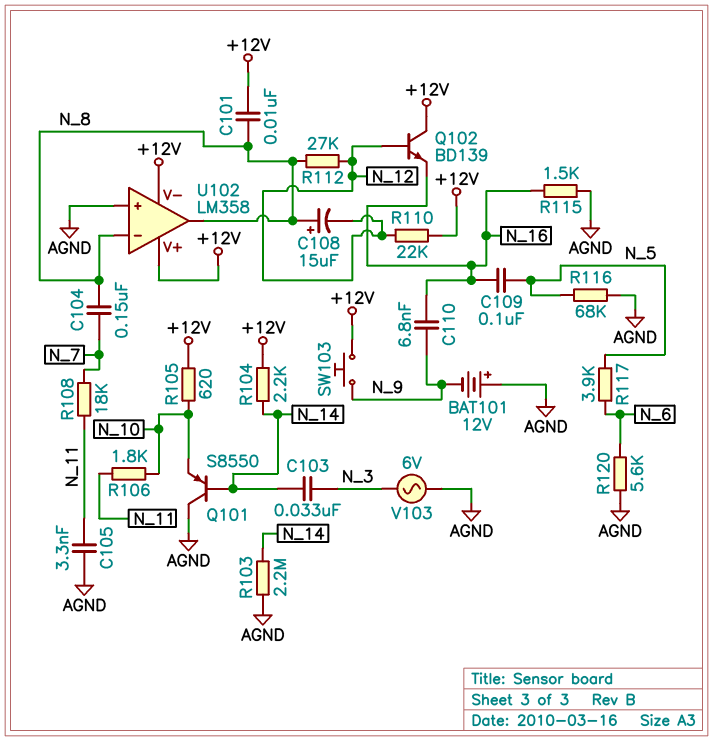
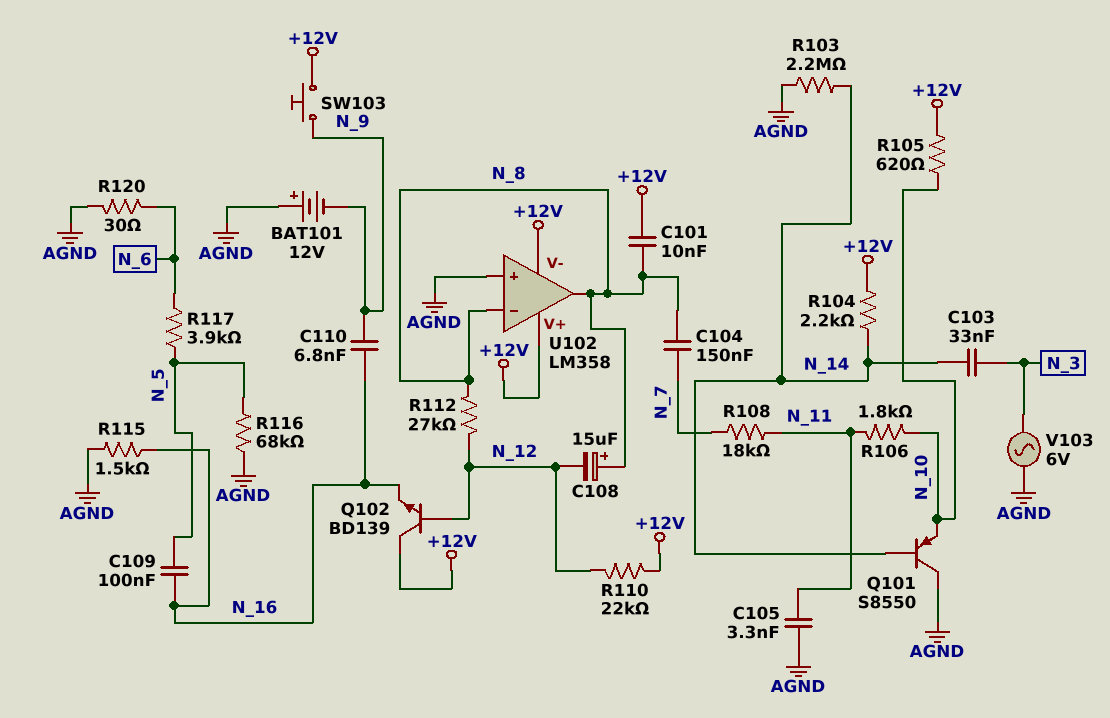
R120: 5.6k (AGND, N_6) -> 30 (AGND, N_6)

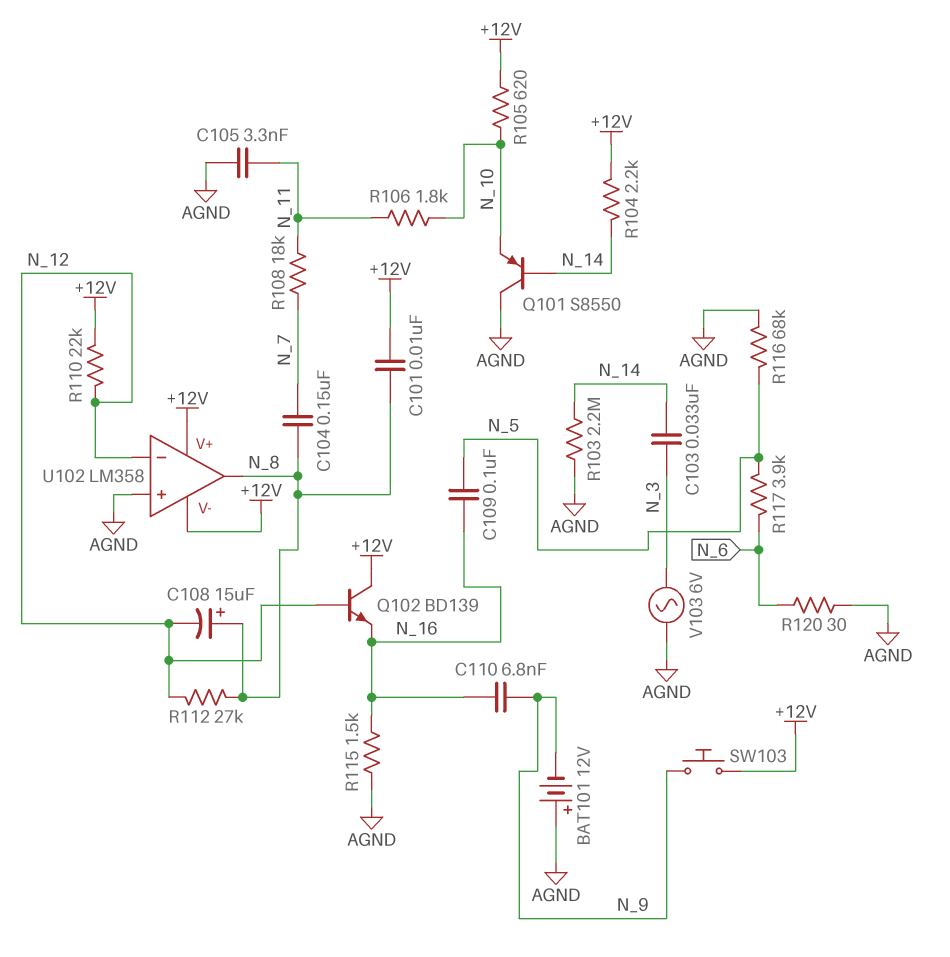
U102 pin in-: N_8 -> N_12

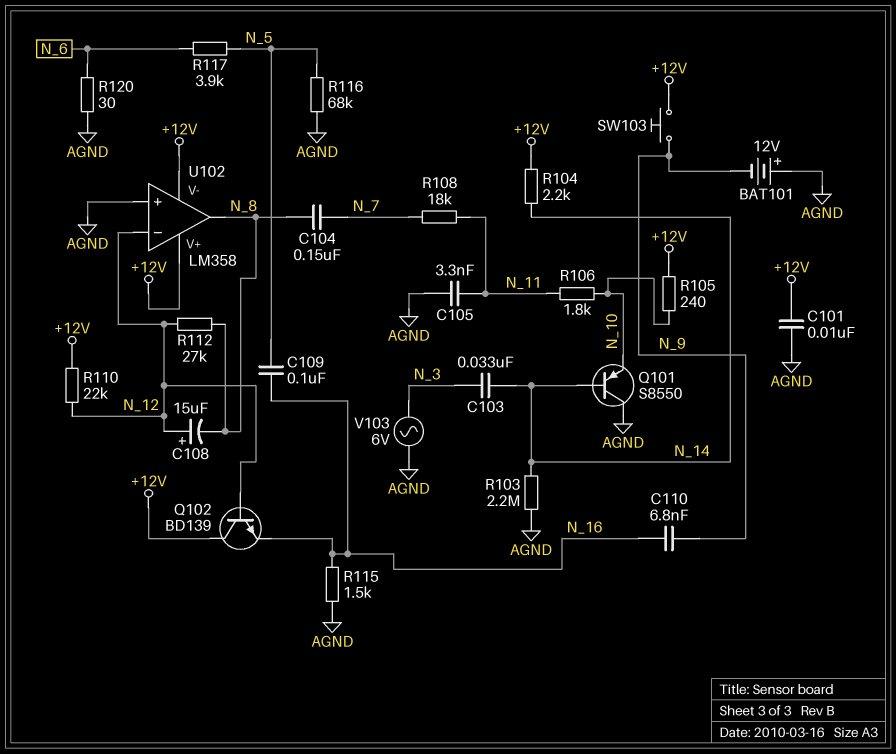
C101: 10nF (+12V, N_8) -> 10nF (+12V, AGND)
C108: 15uF (plus N_8, minus N_12) -> 15uF (plus N_12, minus N_8)
R105: 620 (+12V, N_10) -> 240 (+12V, N_10)

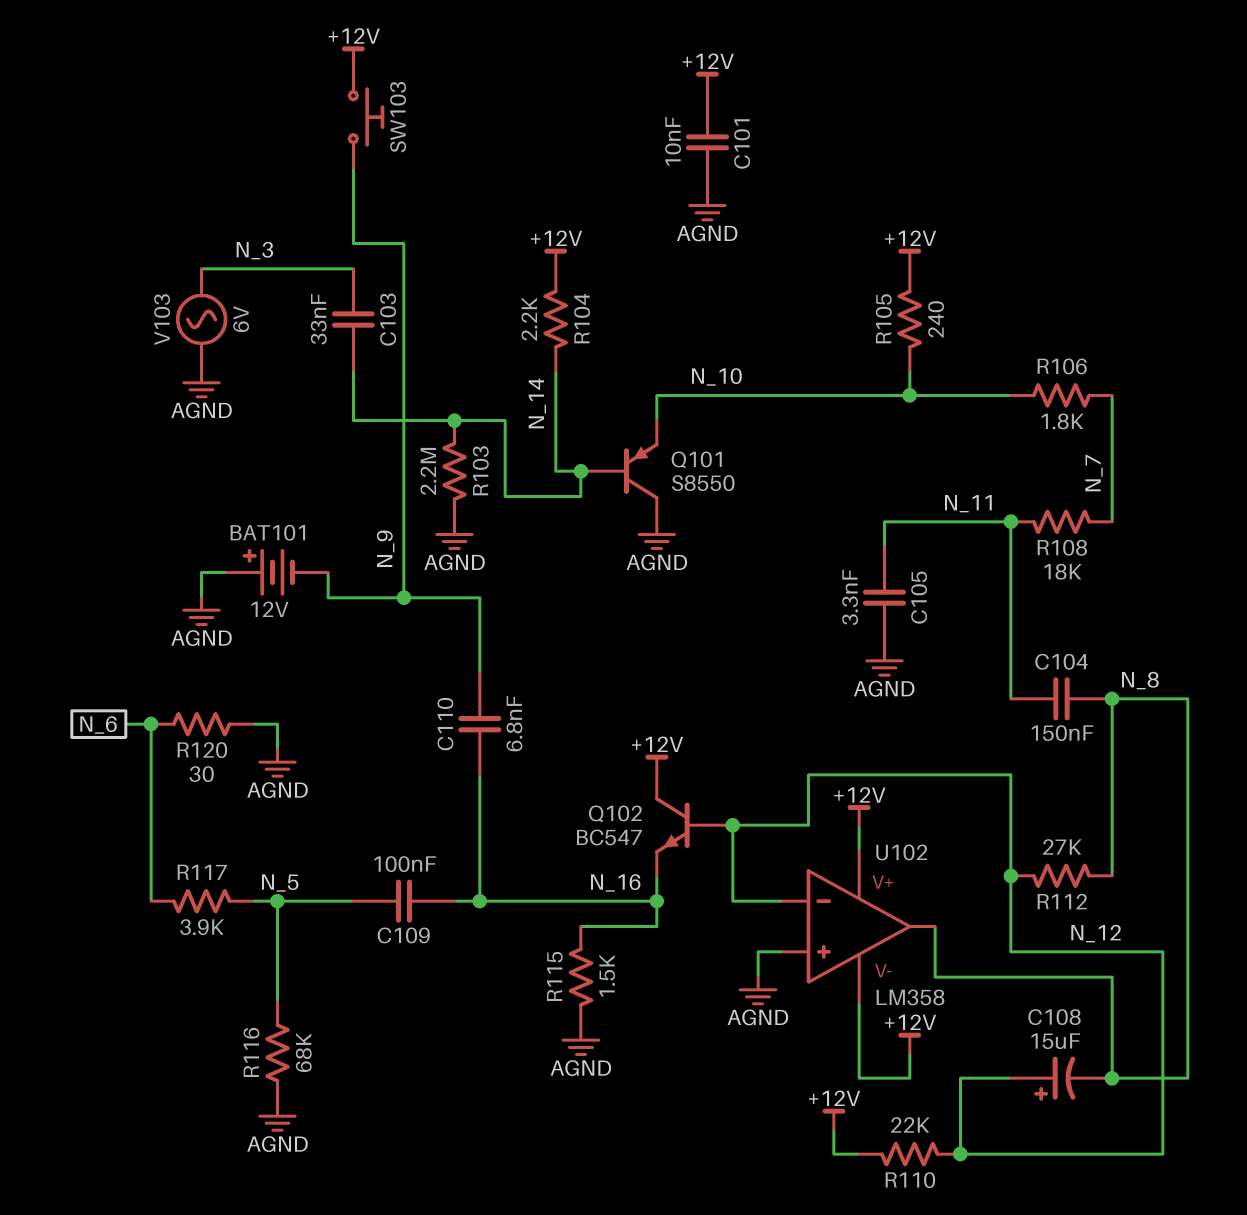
C104: 150nF (N_7, N_8) -> 150nF (N_8, N_11)
Q102: NPN BD139 (B N_12, C +12V, E N_16) -> NPN BC547 (B N_12, C +12V, E N_16)
R106: 1.8k (N_10, N_11) -> 1.8k (N_7, N_10)

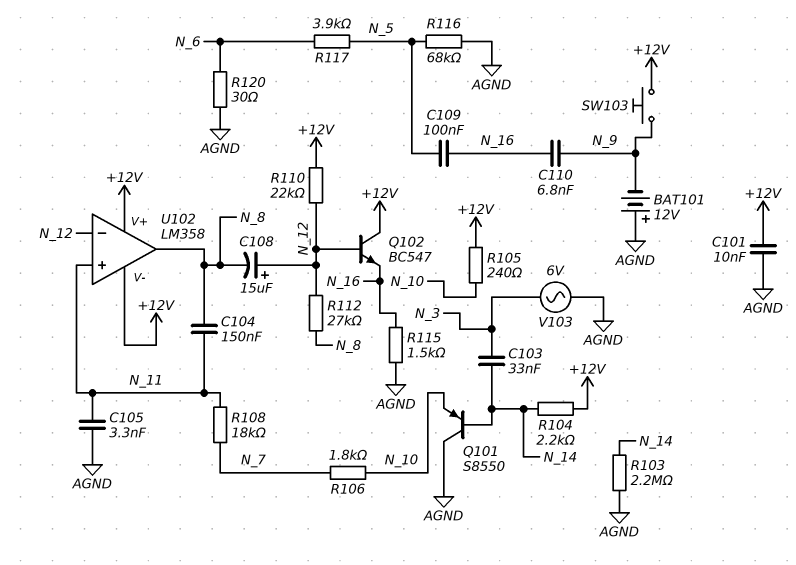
U102 pin in+: AGND -> N_11

